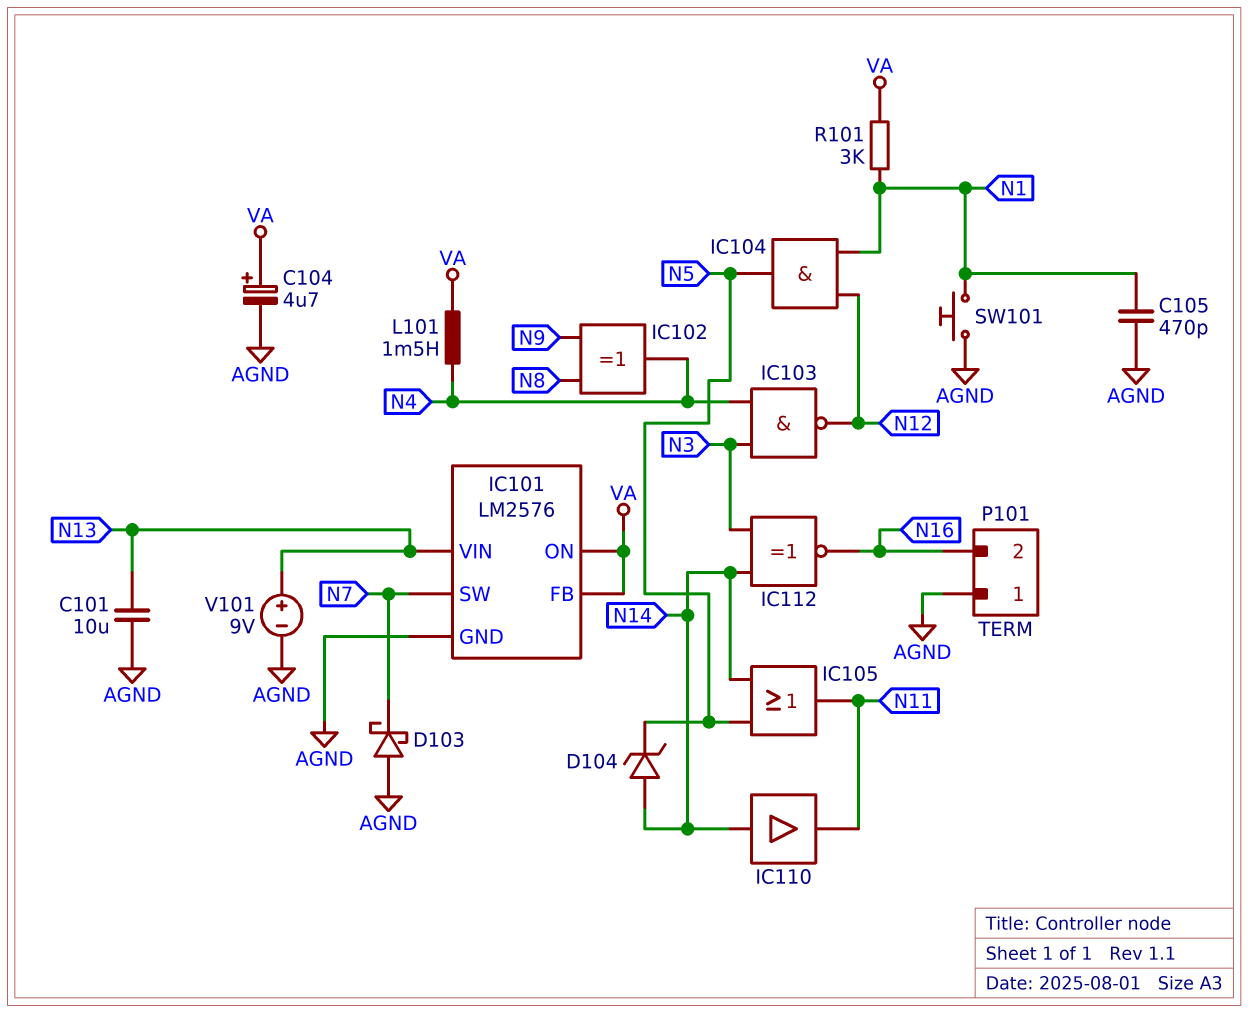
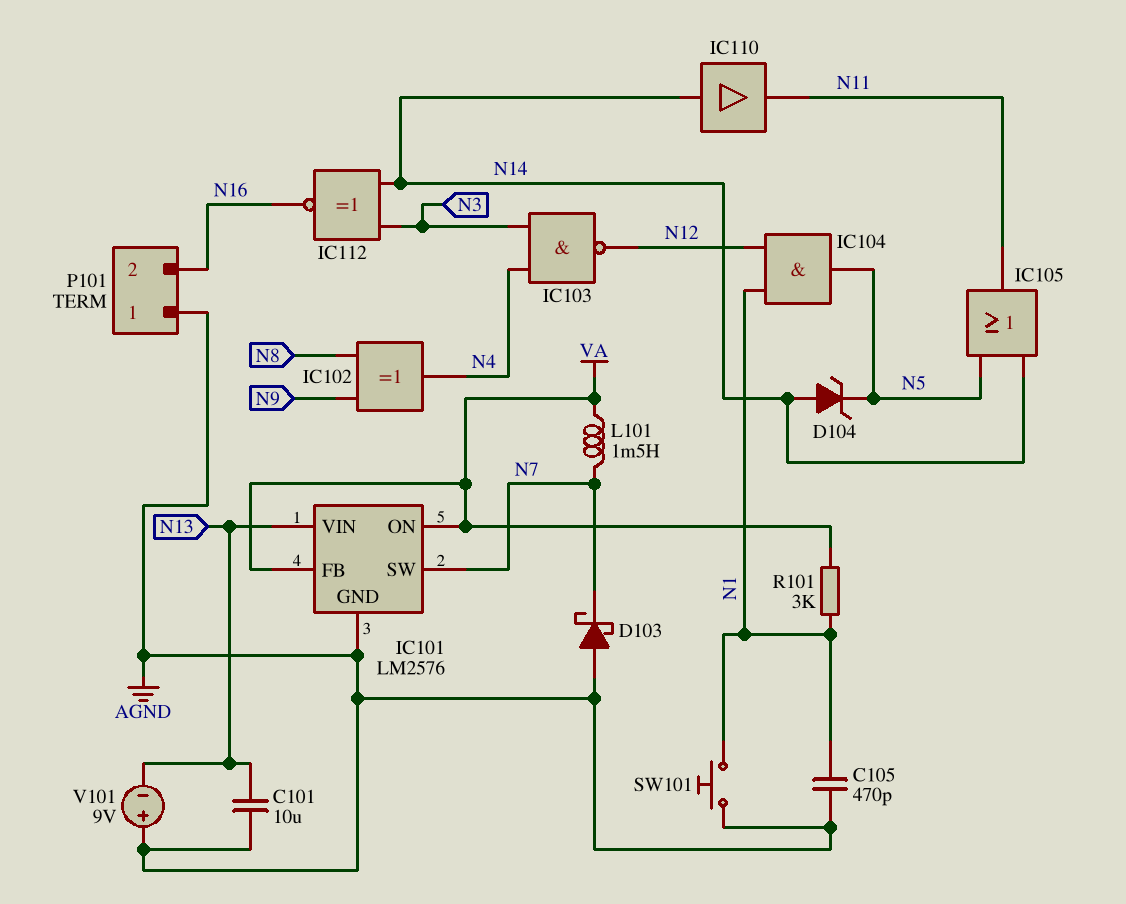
C104: 4.7uF (plus VA, minus AGND) -> none
L101: 1.5mH (N4, VA) -> 1.5mH (N7, VA)
V101: 9V (plus N13, minus AGND) -> 9V (plus AGND, minus N13)

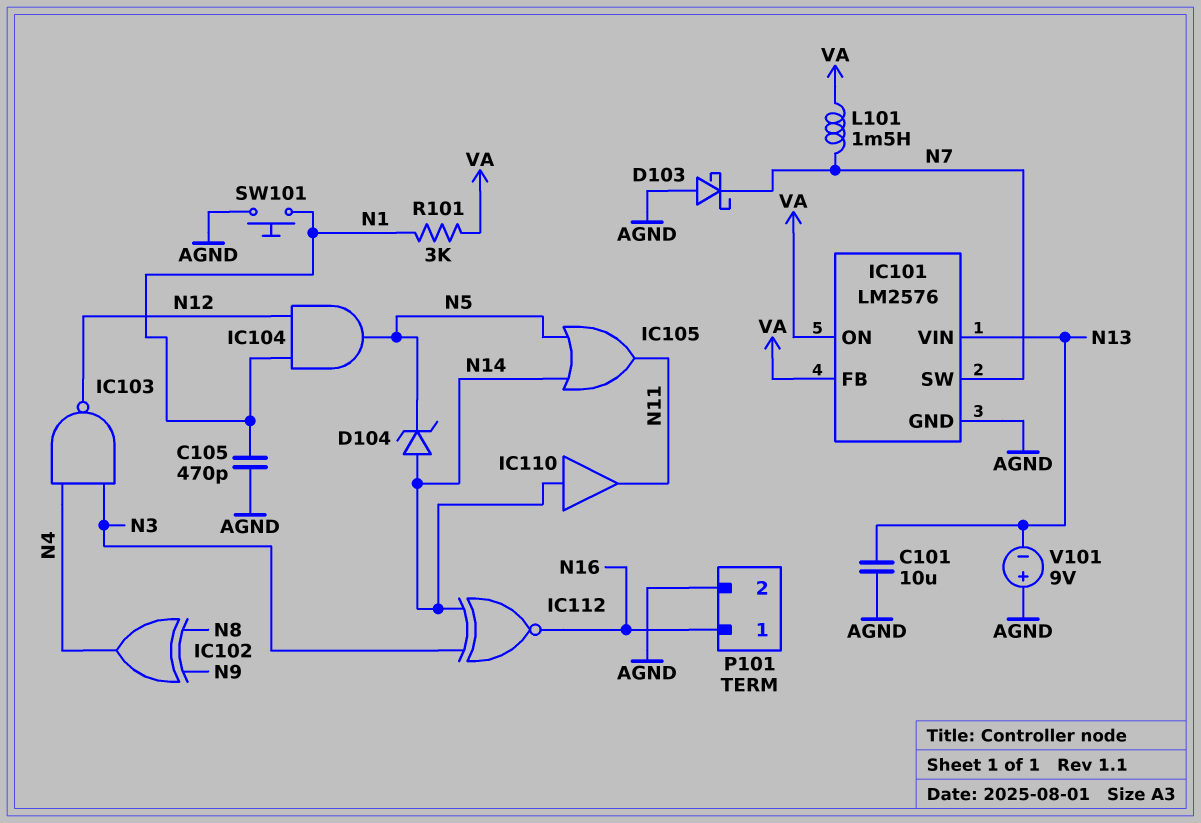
P101 pin 1: AGND -> N16
P101 pin 2: N16 -> AGND

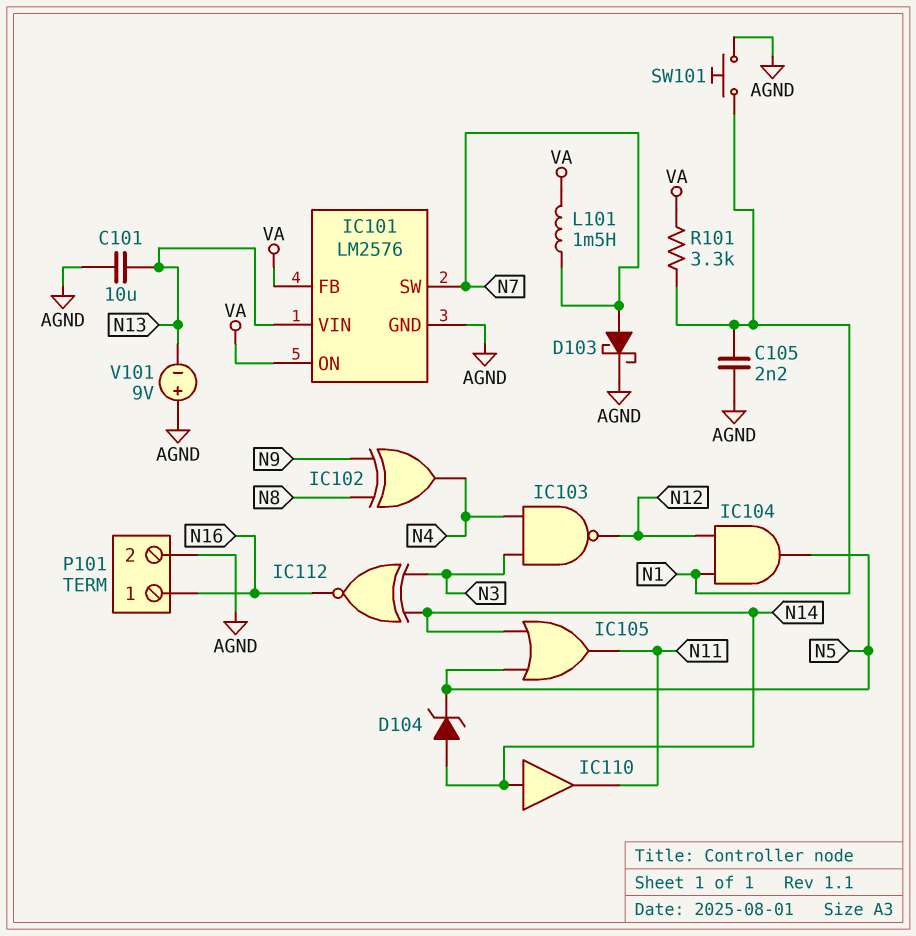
C105: 470pF (AGND, N1) -> 2.2nF (AGND, N1)
D103: schottky (A AGND, K N7) -> schottky (A N7, K AGND)
R101: 3k (N1, VA) -> 3.3k (N1, VA)

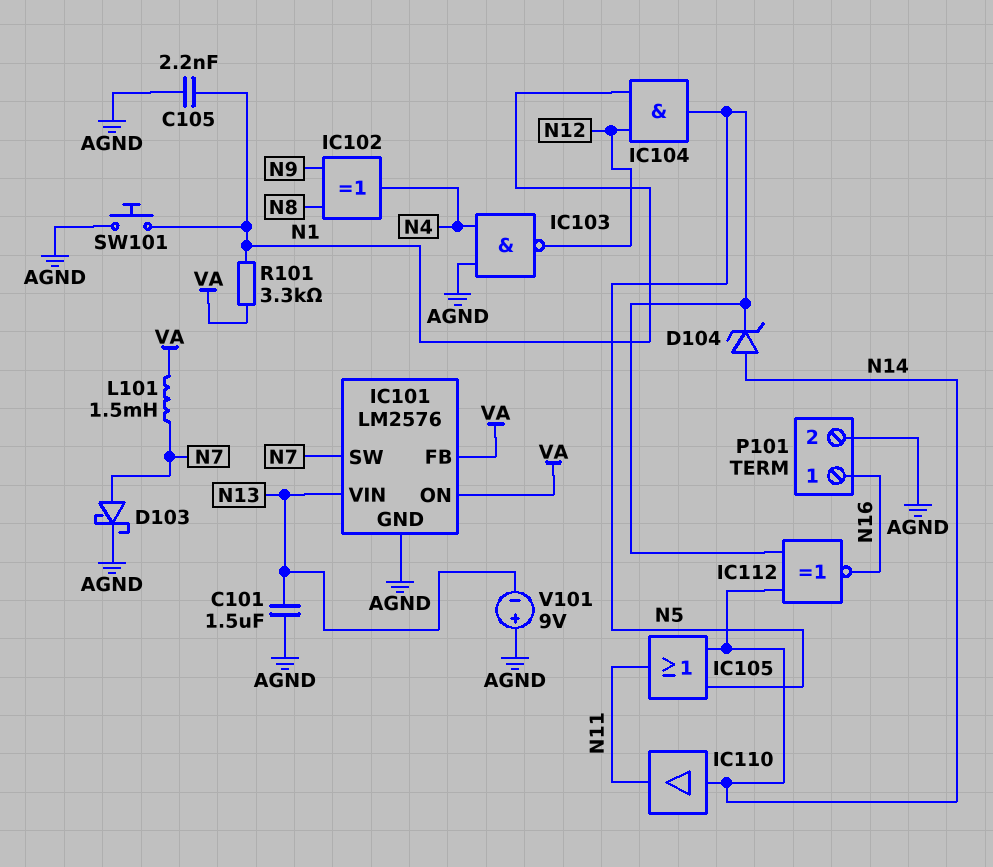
C101: 10uF (AGND, N13) -> 1.5uF (AGND, N13)
IC103: NAND (in N3, in N4, out N12) -> NAND (in AGND, in N4, out N12)
IC112: XNOR (in N3, in N14, out N16) -> XNOR (in N5, in N14, out N16)

